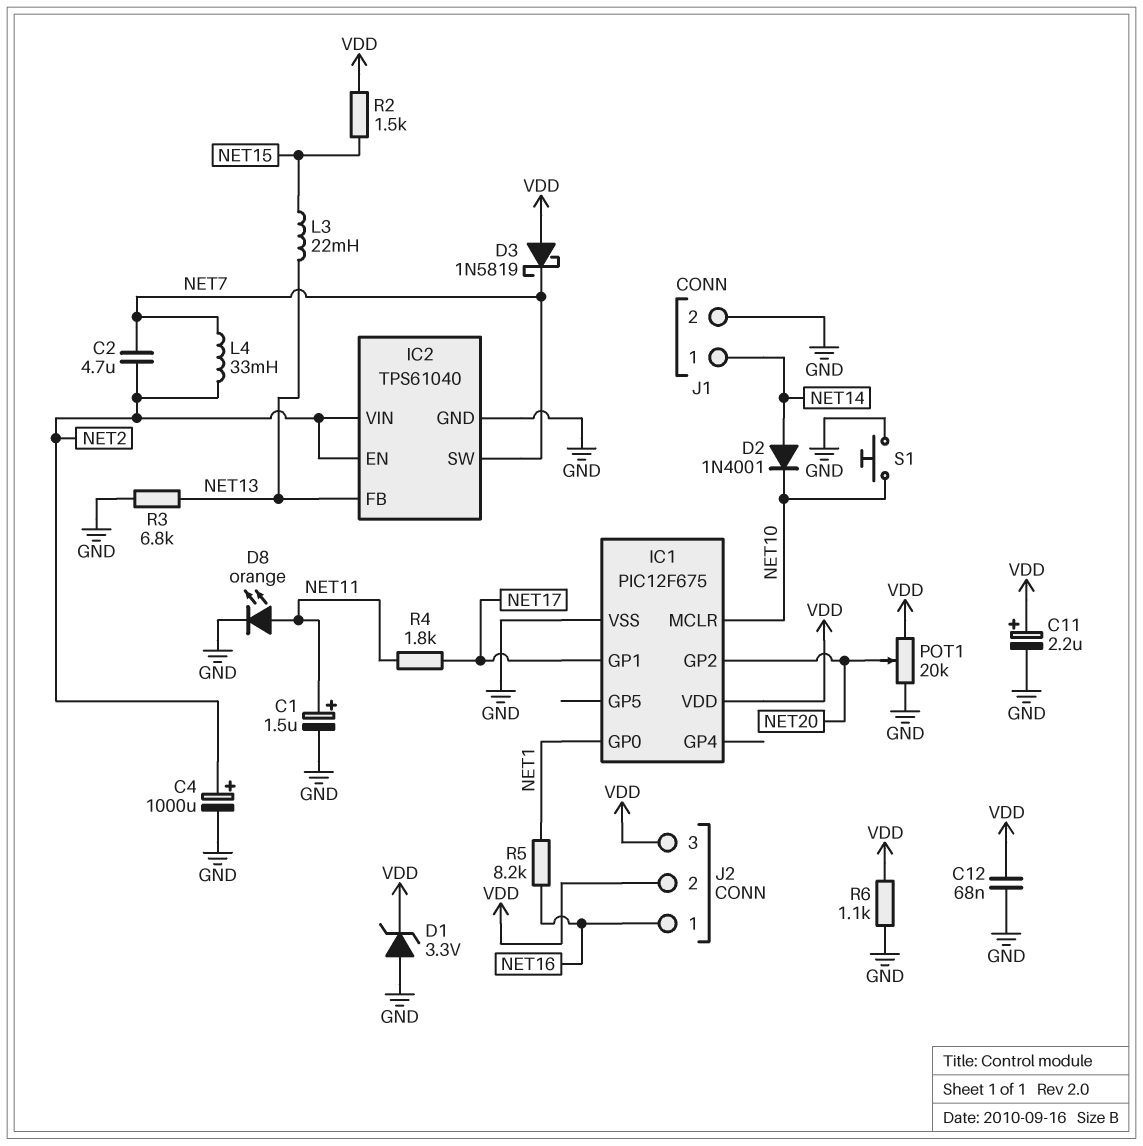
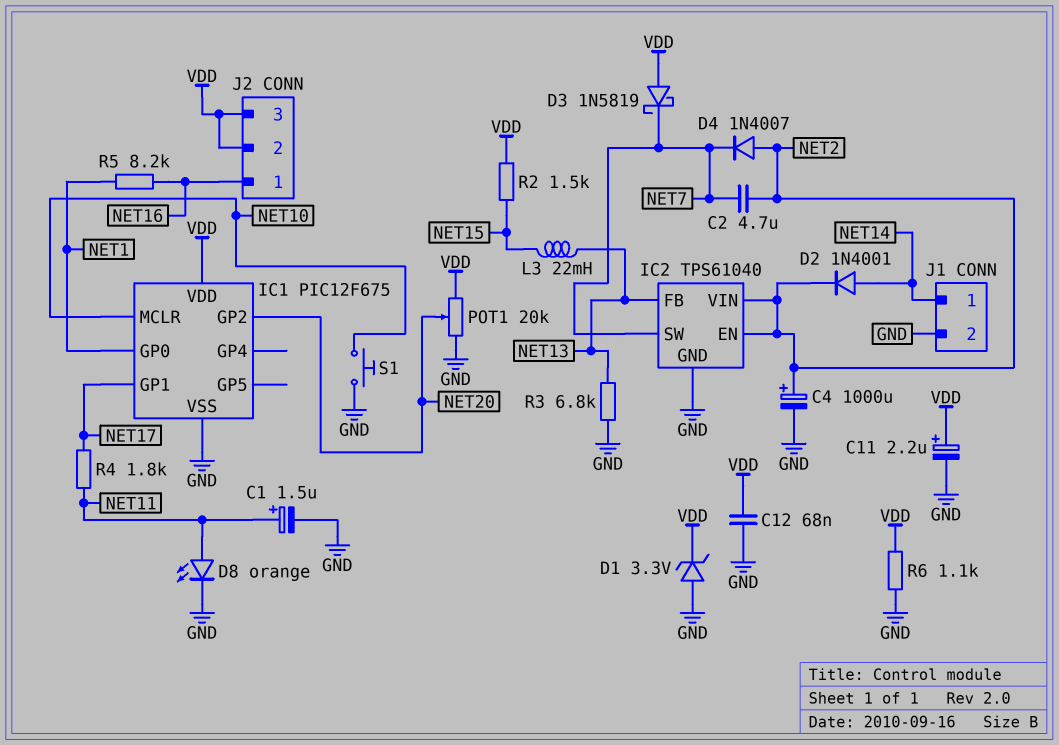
D2: diode 1N4001 (A NET14, K NET10) -> diode 1N4001 (A NET14, K NET2)
D4: none -> diode 1N4007 (A NET2, K NET7)
L4: 33mH (NET2, NET7) -> none

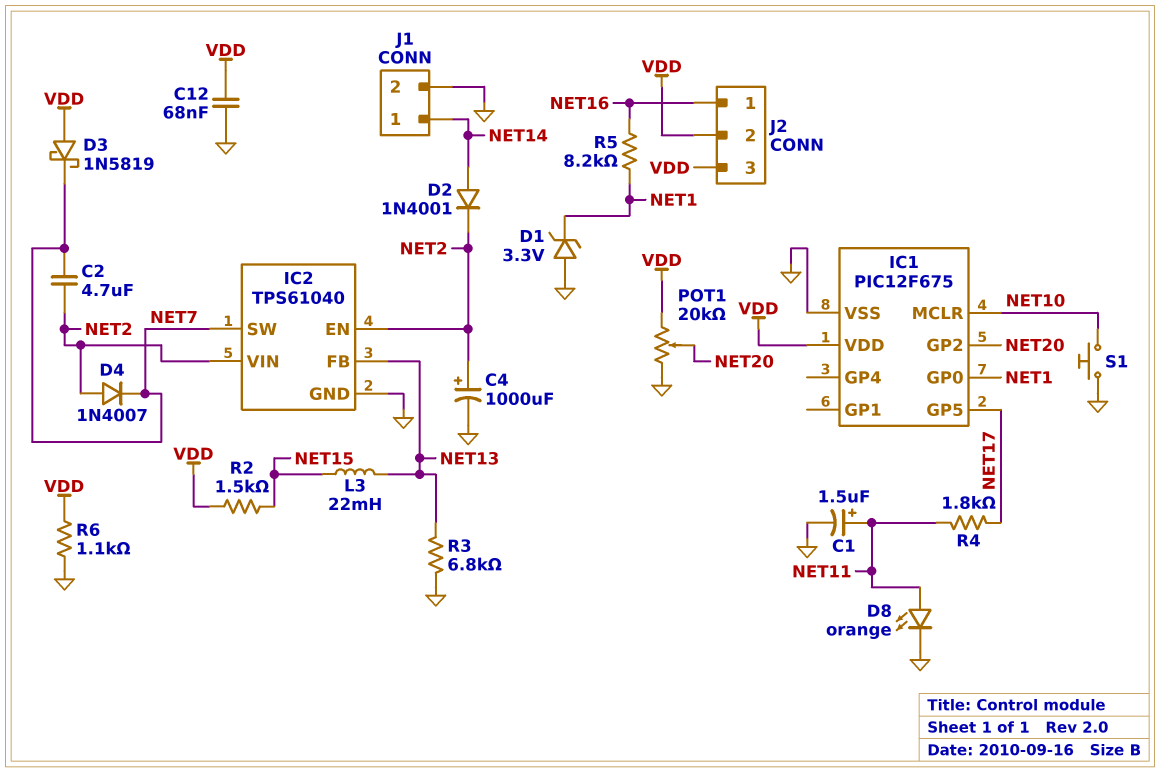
C11: 2.2uF (plus VDD, minus GND) -> none
D1: zener 3.3V (A GND, K VDD) -> zener 3.3V (A GND, K NET1)
IC1 pin GP1: NET17 -> none
IC1 pin GP5: none -> NET17

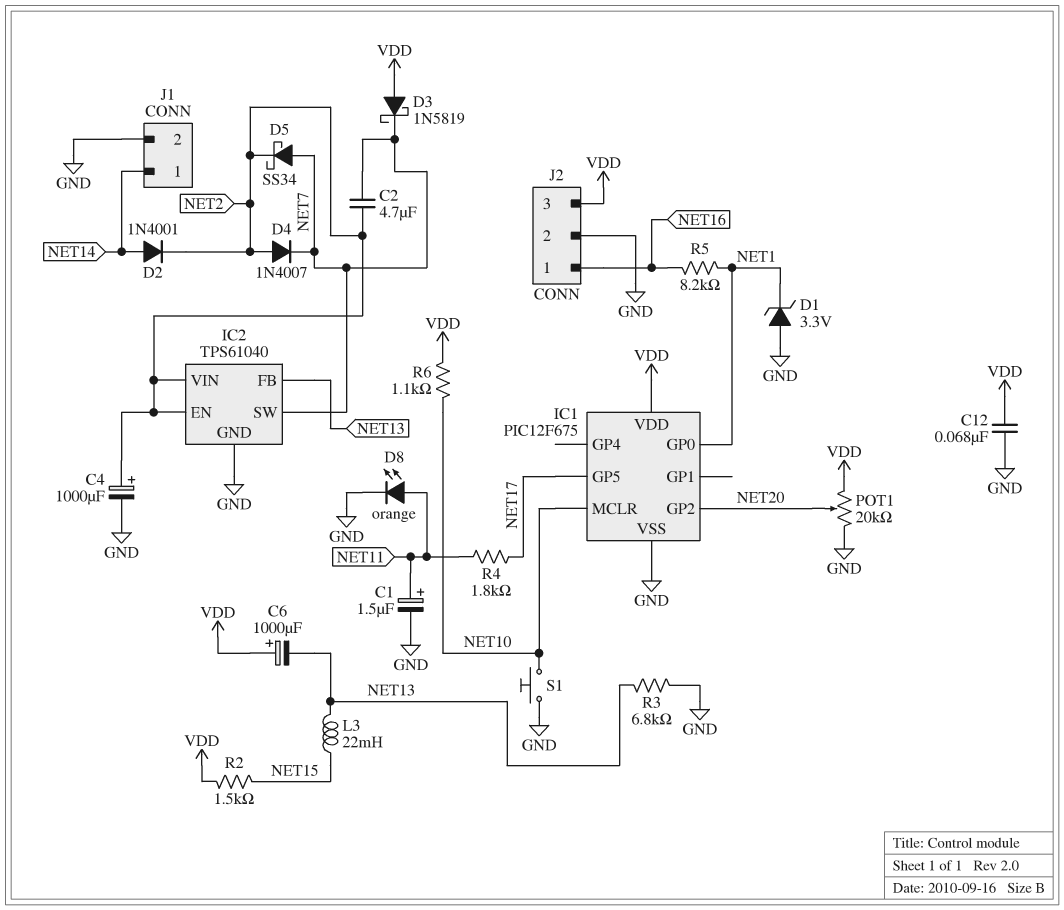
C6: none -> 1000uF (plus VDD, minus NET13)
D5: none -> schottky SS34 (A NET7, K NET2)
J2 pin 2: VDD -> GND
R6: 1.1k (GND, VDD) -> 1.1k (NET10, VDD)

